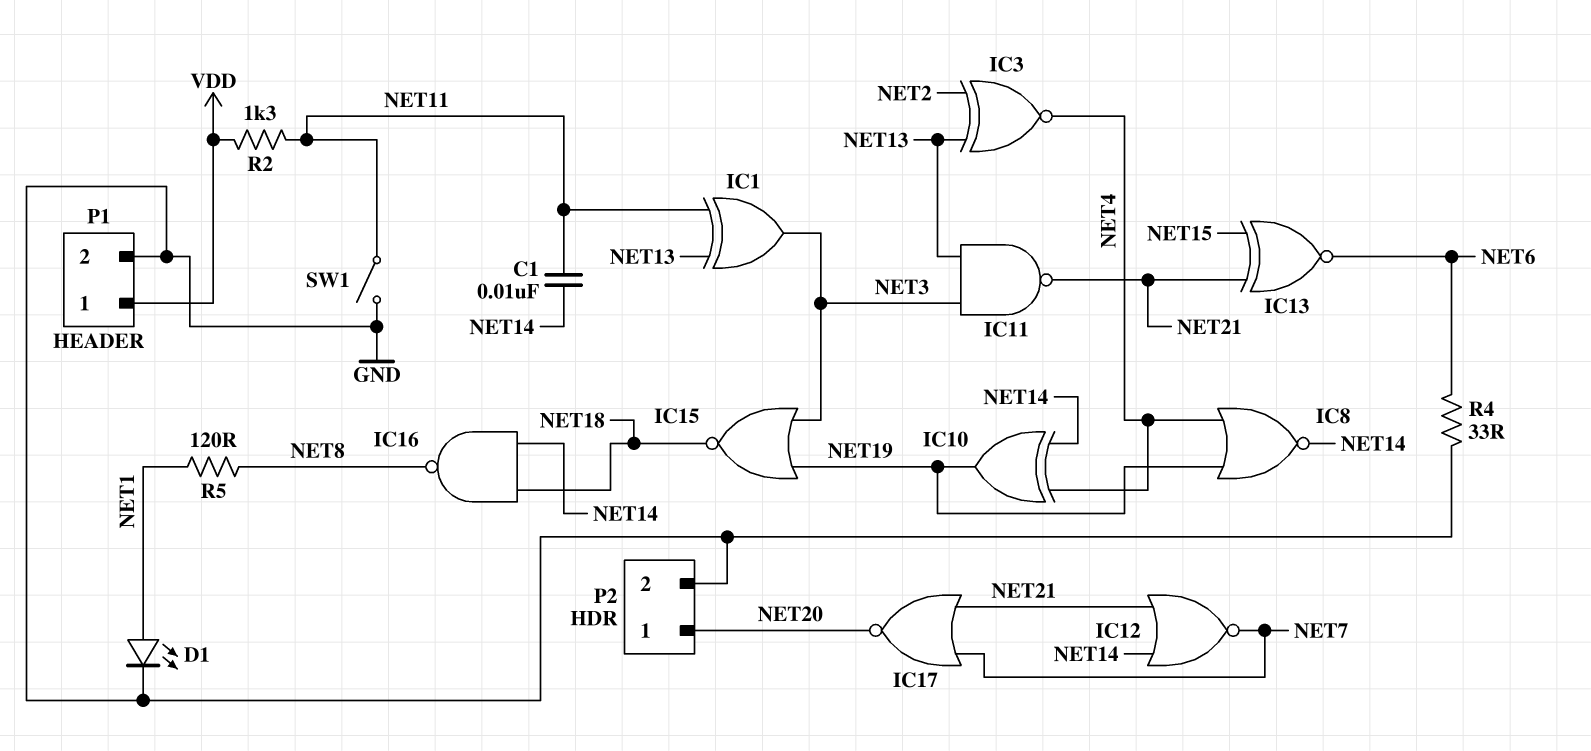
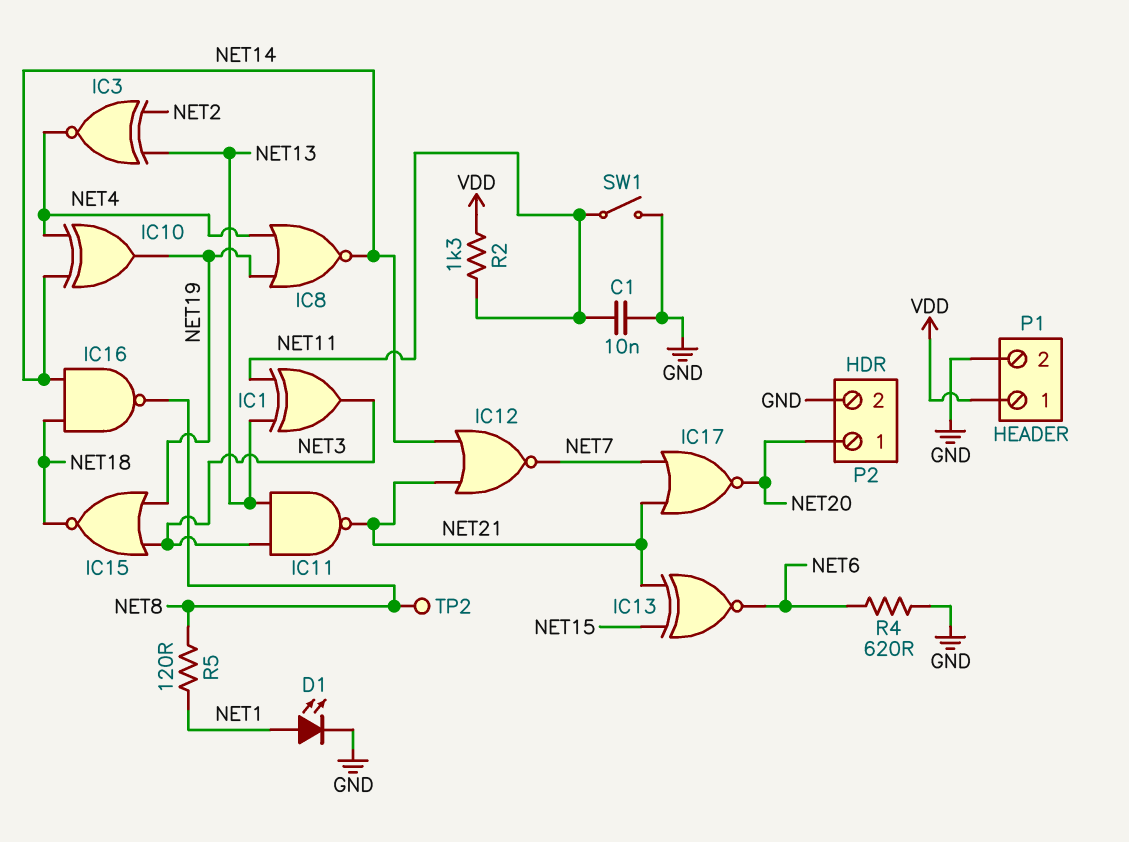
C1: 10nF (NET11, NET14) -> 10nF (GND, NET11)
R4: 33 (GND, NET6) -> 620 (GND, NET6)
TP2: none -> test point (NET8)

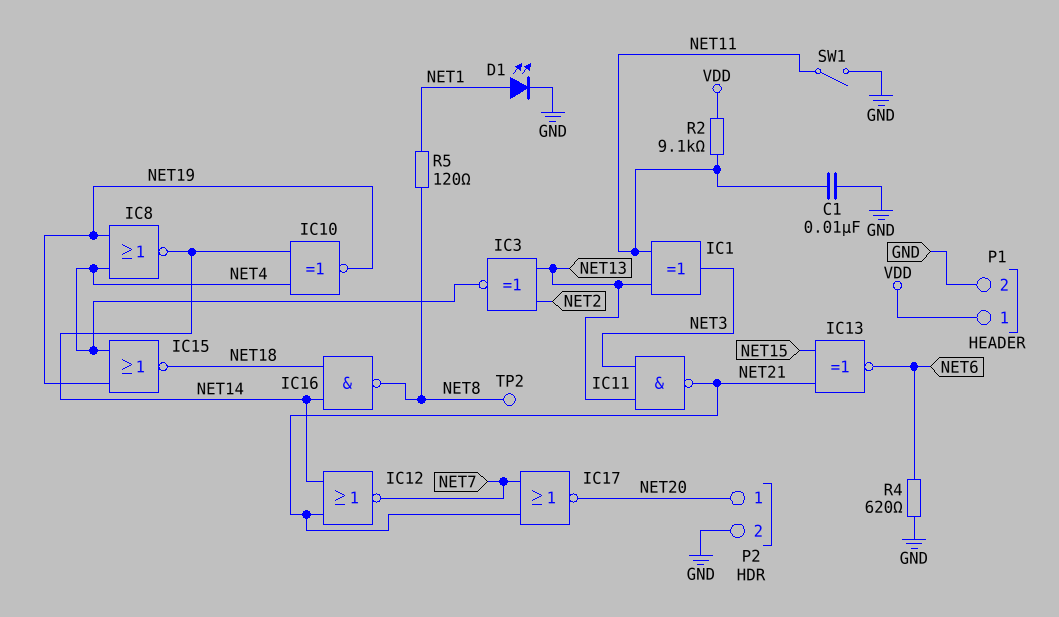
IC10: XOR (in NET4, in NET14, out NET19) -> XNOR (in NET4, in NET14, out NET19)
IC15: NOR (in NET3, in NET19, out NET18) -> NOR (in NET4, in NET19, out NET18)
R2: 1.3k (NET11, VDD) -> 9.1k (NET11, VDD)

